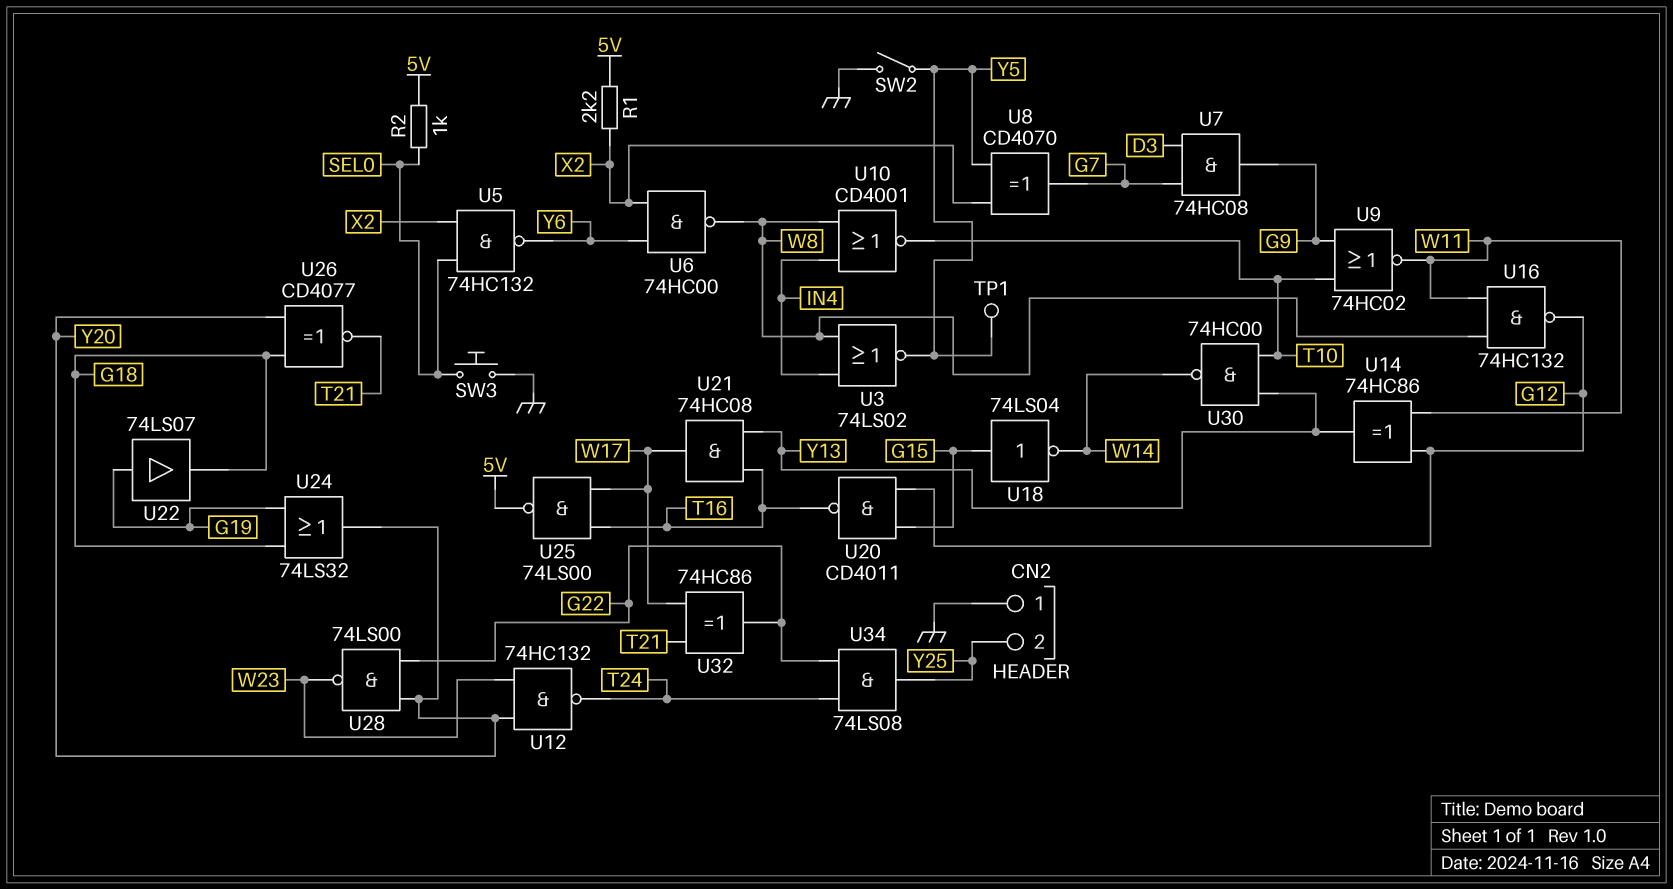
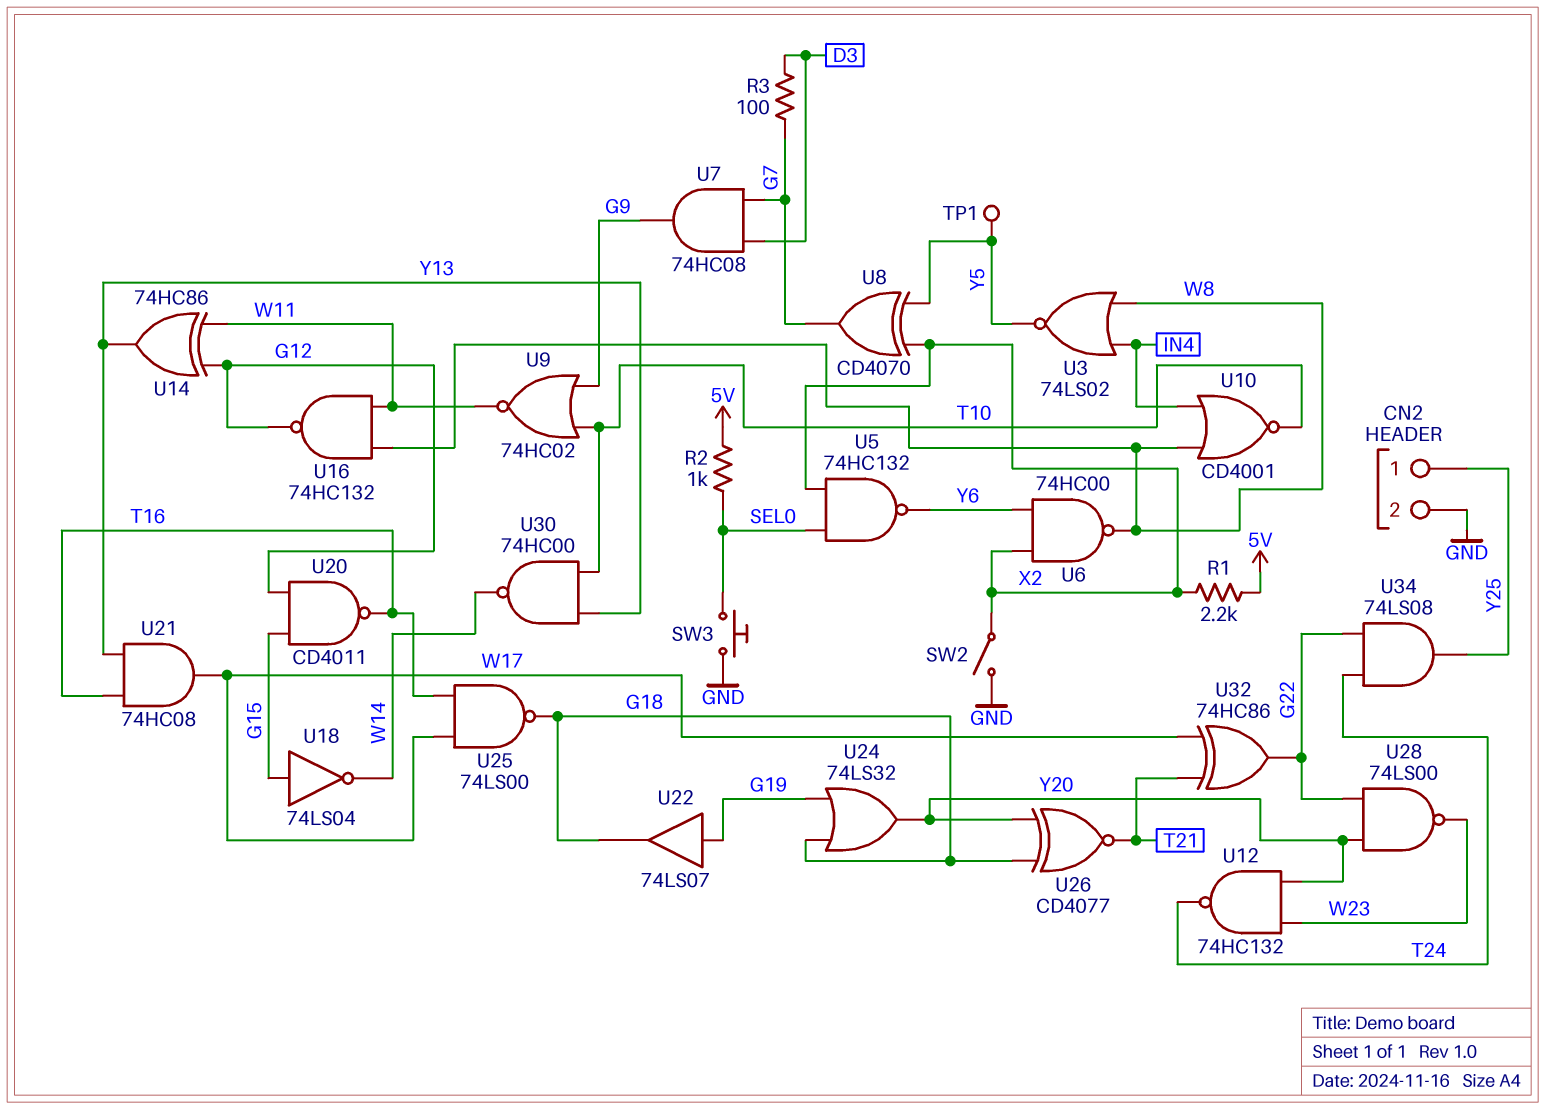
CN2 pin 1: GND -> Y25
CN2 pin 2: Y25 -> GND
R3: none -> 100 (D3, G7)
SW2: switch (GND, Y5) -> switch (GND, X2)
U25: NAND 74LS00 (in T16, in W17, out 5V) -> NAND 74LS00 (in T16, in W17, out G18)

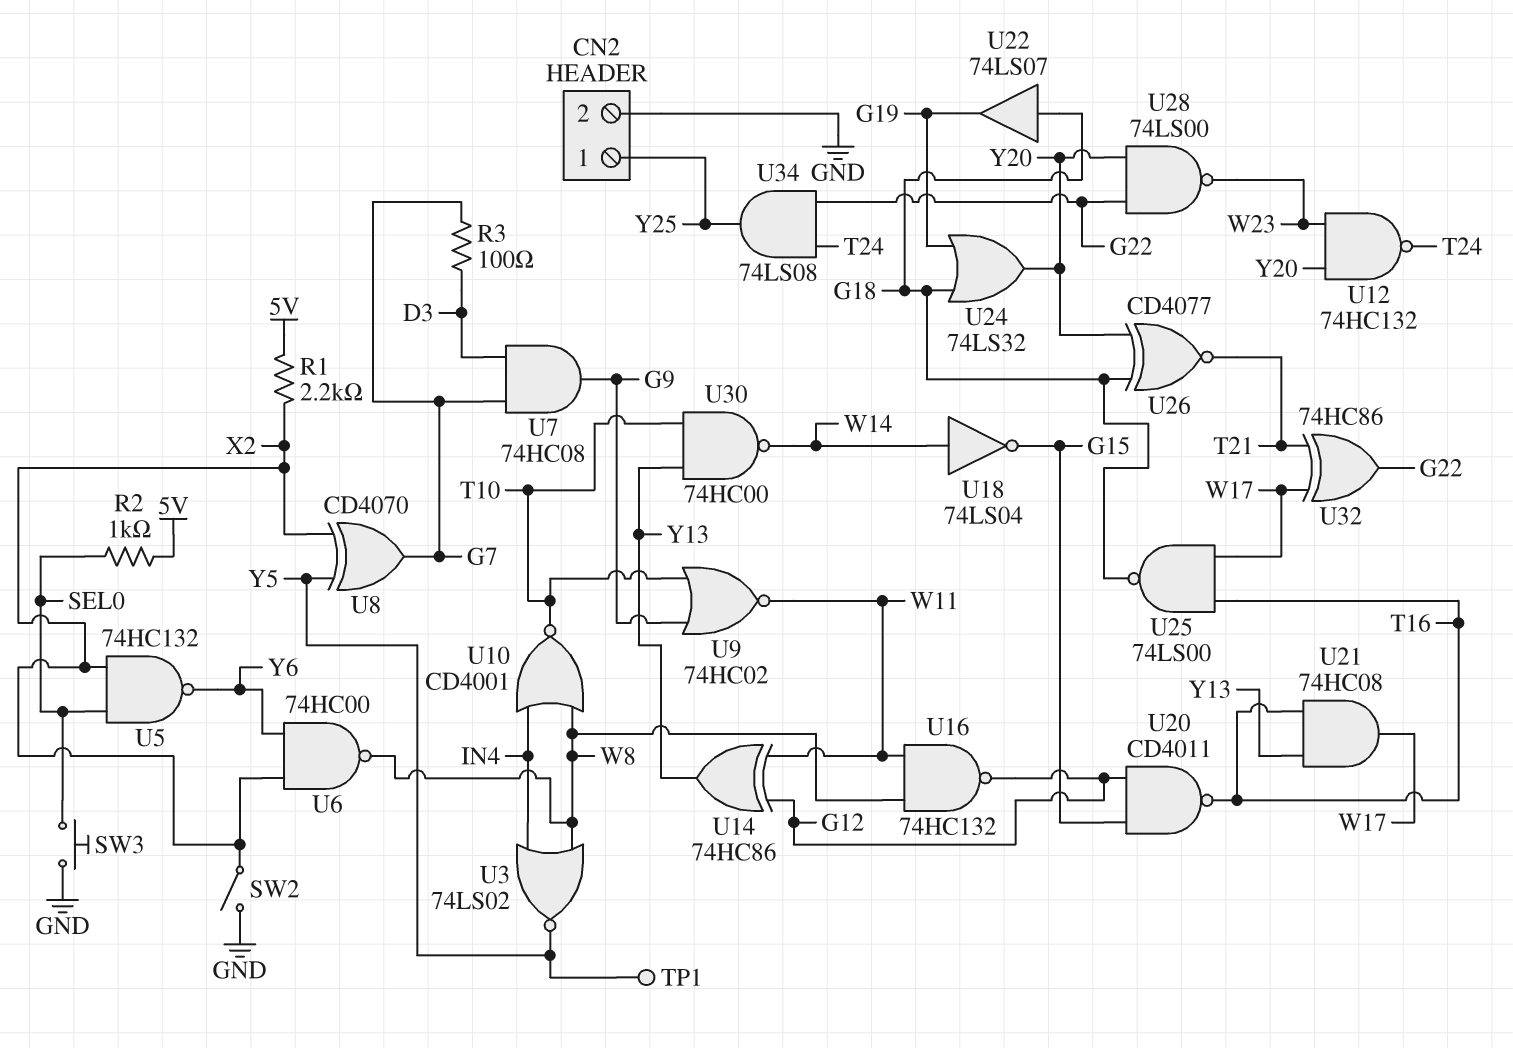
U18: NOT 74LS04 (in G15, out W14) -> NOT 74LS04 (in W14, out G15)
U22: buffer 74LS07 (in G19, out G18) -> buffer 74LS07 (in G18, out G19)

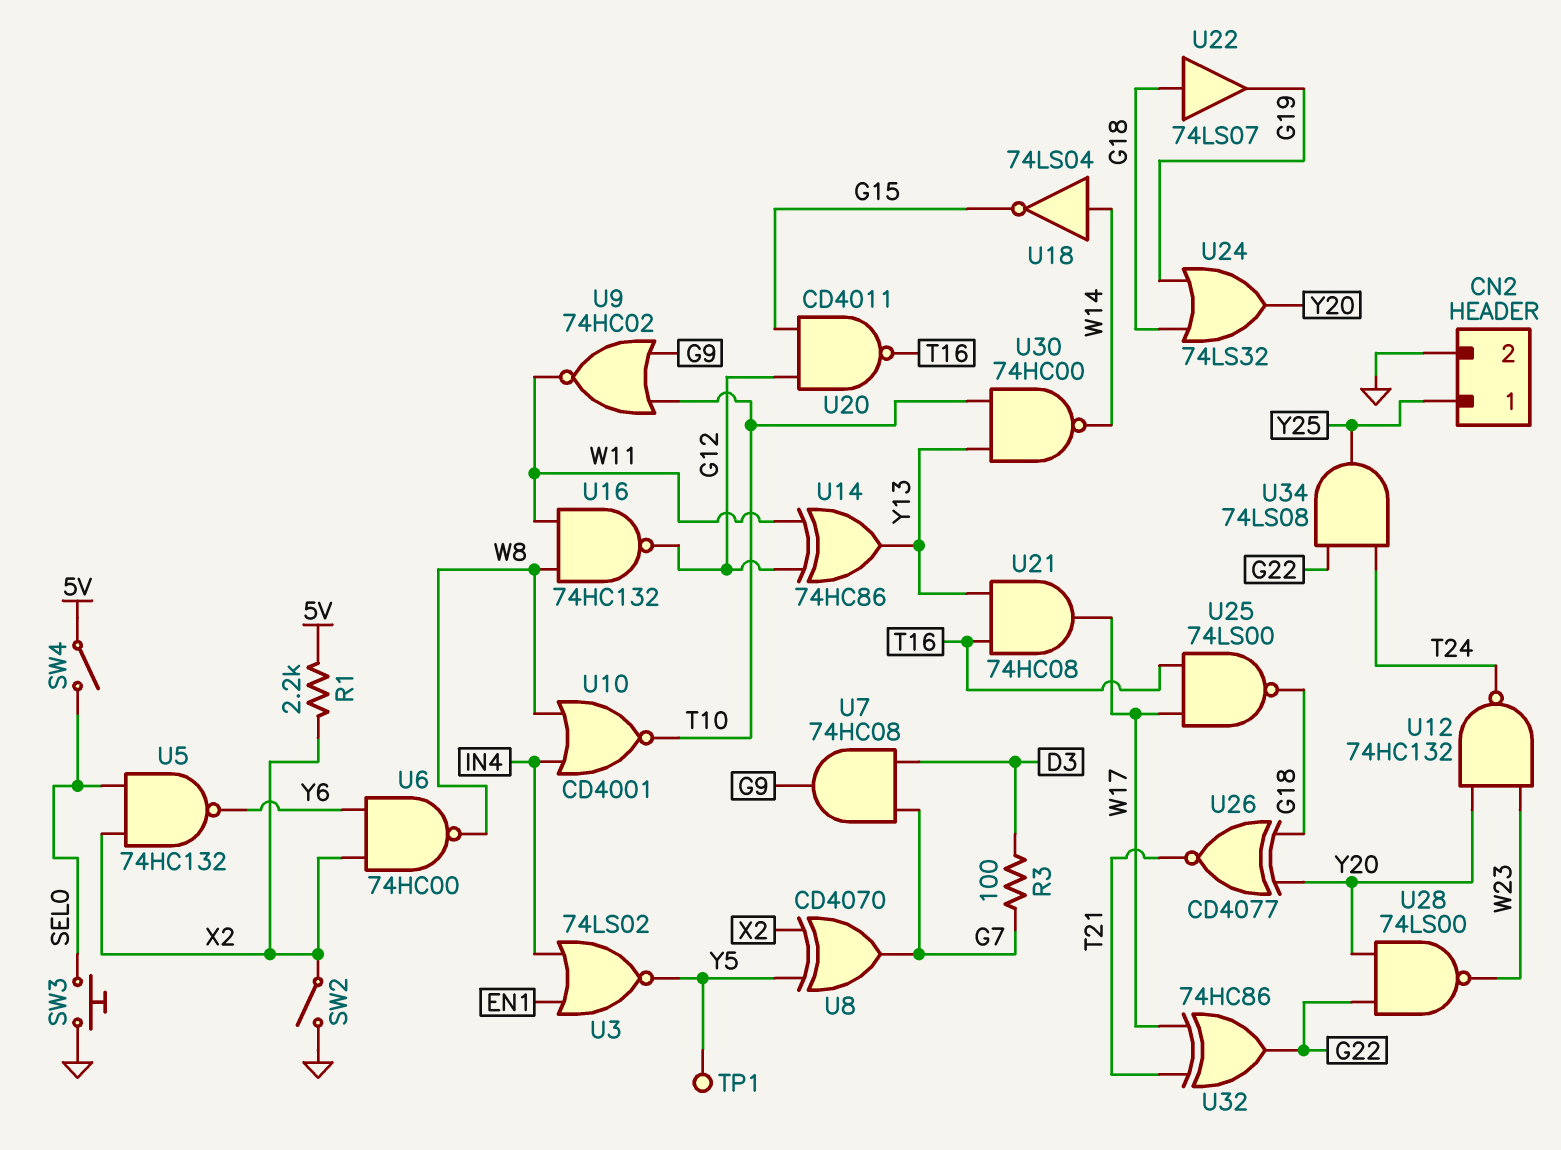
R2: 1k (5V, SEL0) -> none
SW4: none -> switch (5V, SEL0)
U3: NOR 74LS02 (in IN4, in W8, out Y5) -> NOR 74LS02 (in EN1, in IN4, out Y5)

